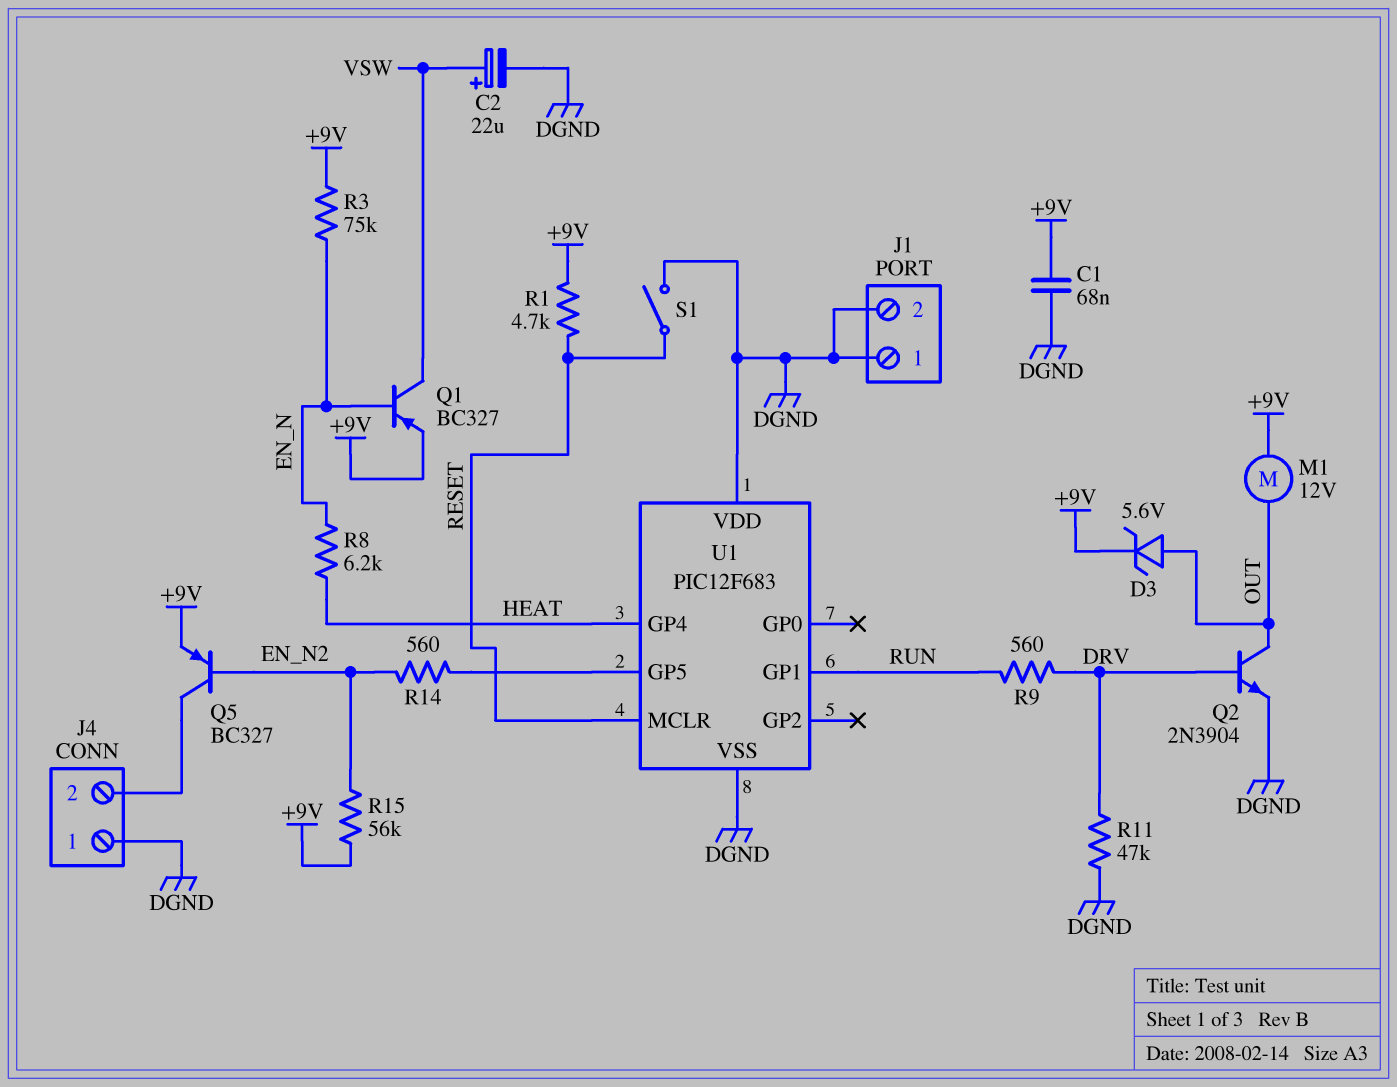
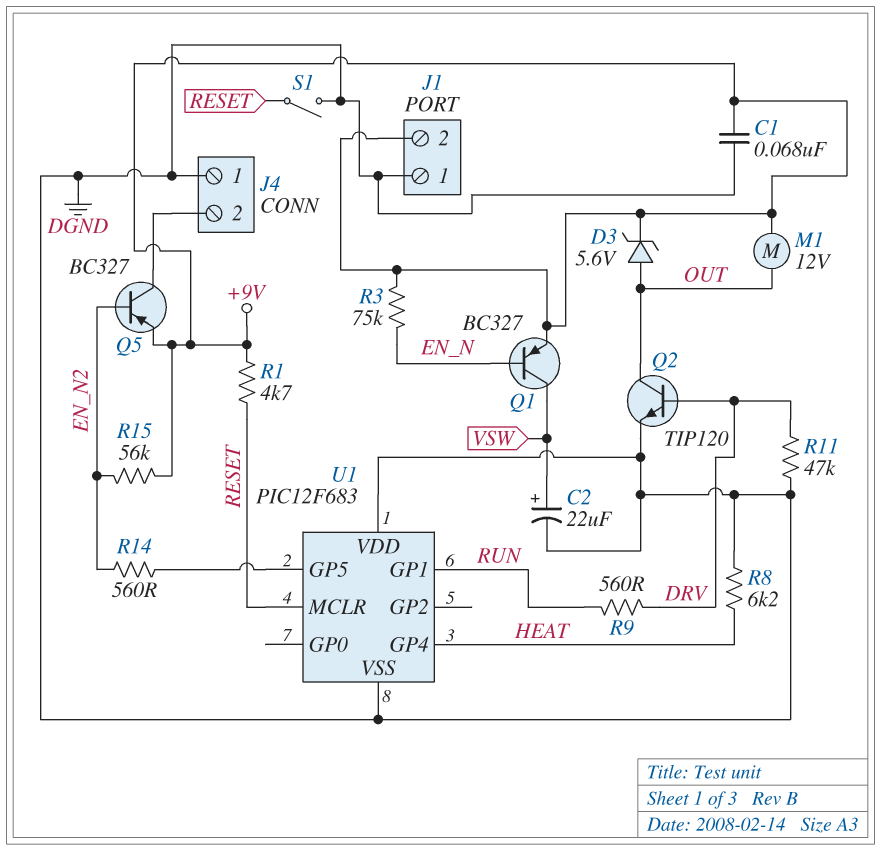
J1 pin 2: DGND -> +9V
Q2: NPN 2N3904 (B DRV, C OUT, E DGND) -> NPN TIP120 (B DRV, C OUT, E DGND)
R8: 6.2k (EN_N, HEAT) -> 6.2k (DGND, HEAT)

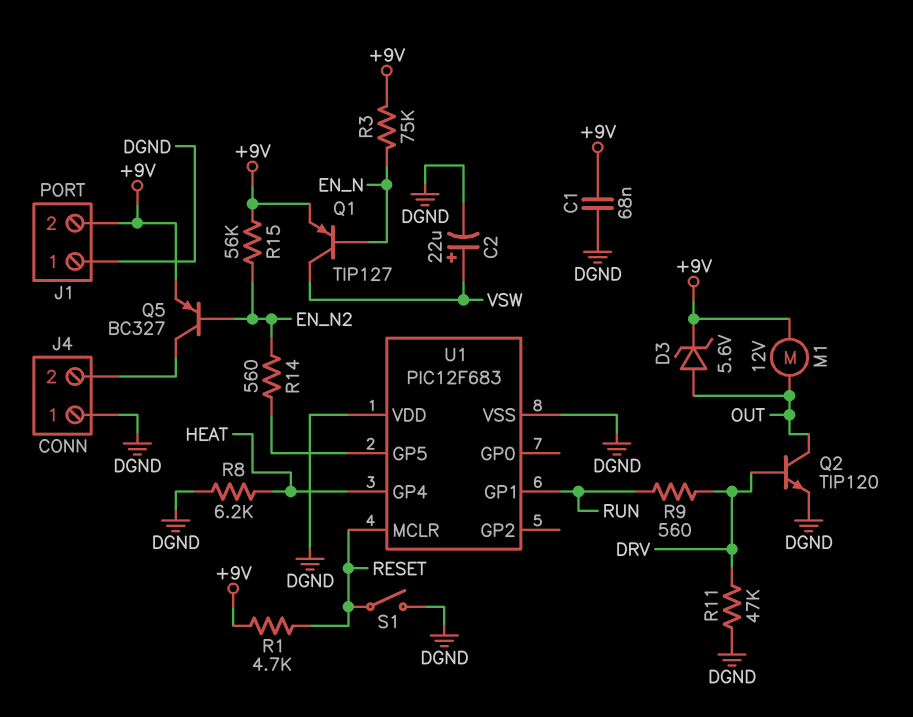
Q1: PNP BC327 (B EN_N, C VSW, E +9V) -> PNP TIP127 (B EN_N, C VSW, E +9V)

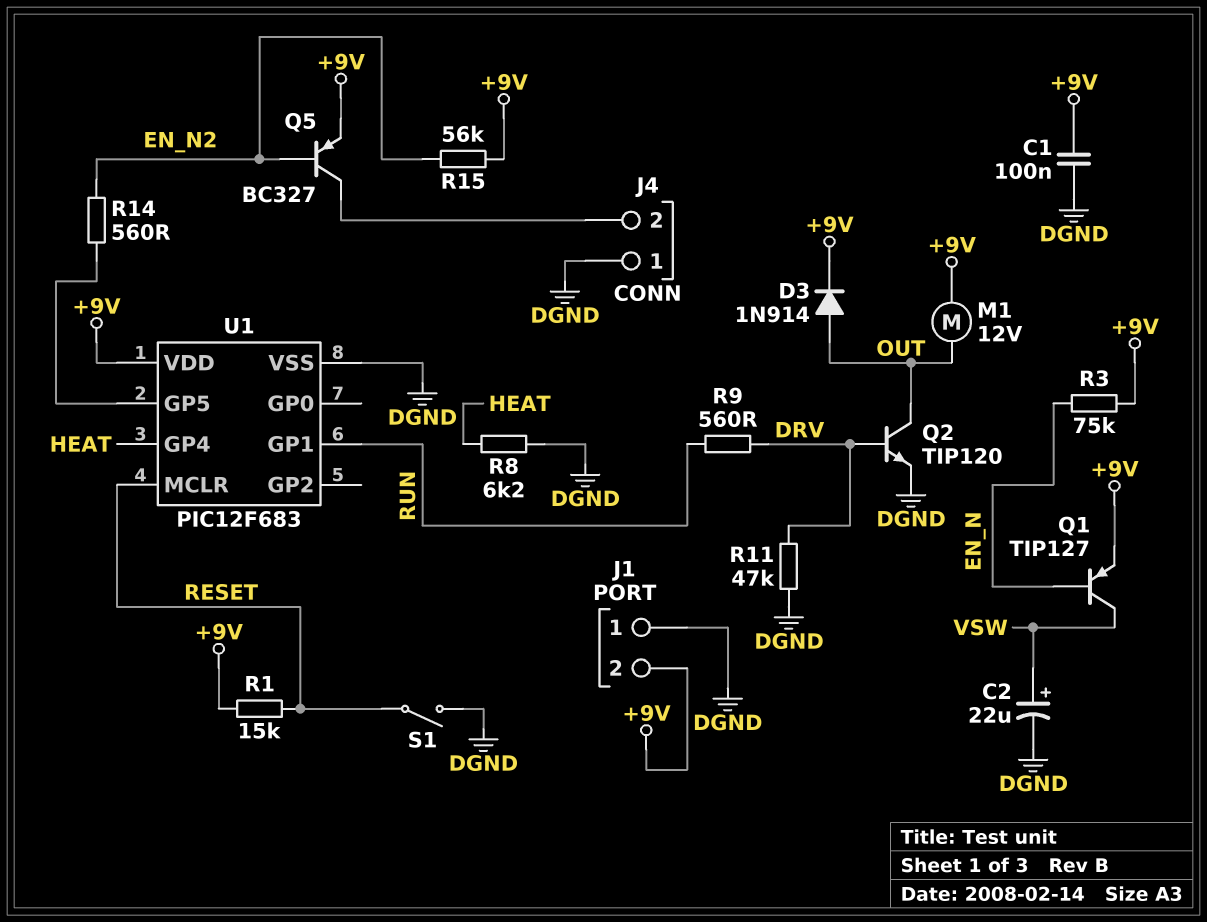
C1: 68nF (+9V, DGND) -> 100nF (+9V, DGND)
D3: zener 5.6V (A OUT, K +9V) -> diode 1N914 (A OUT, K +9V)
R1: 4.7k (+9V, RESET) -> 15k (+9V, RESET)
U1 pin VDD: DGND -> +9V

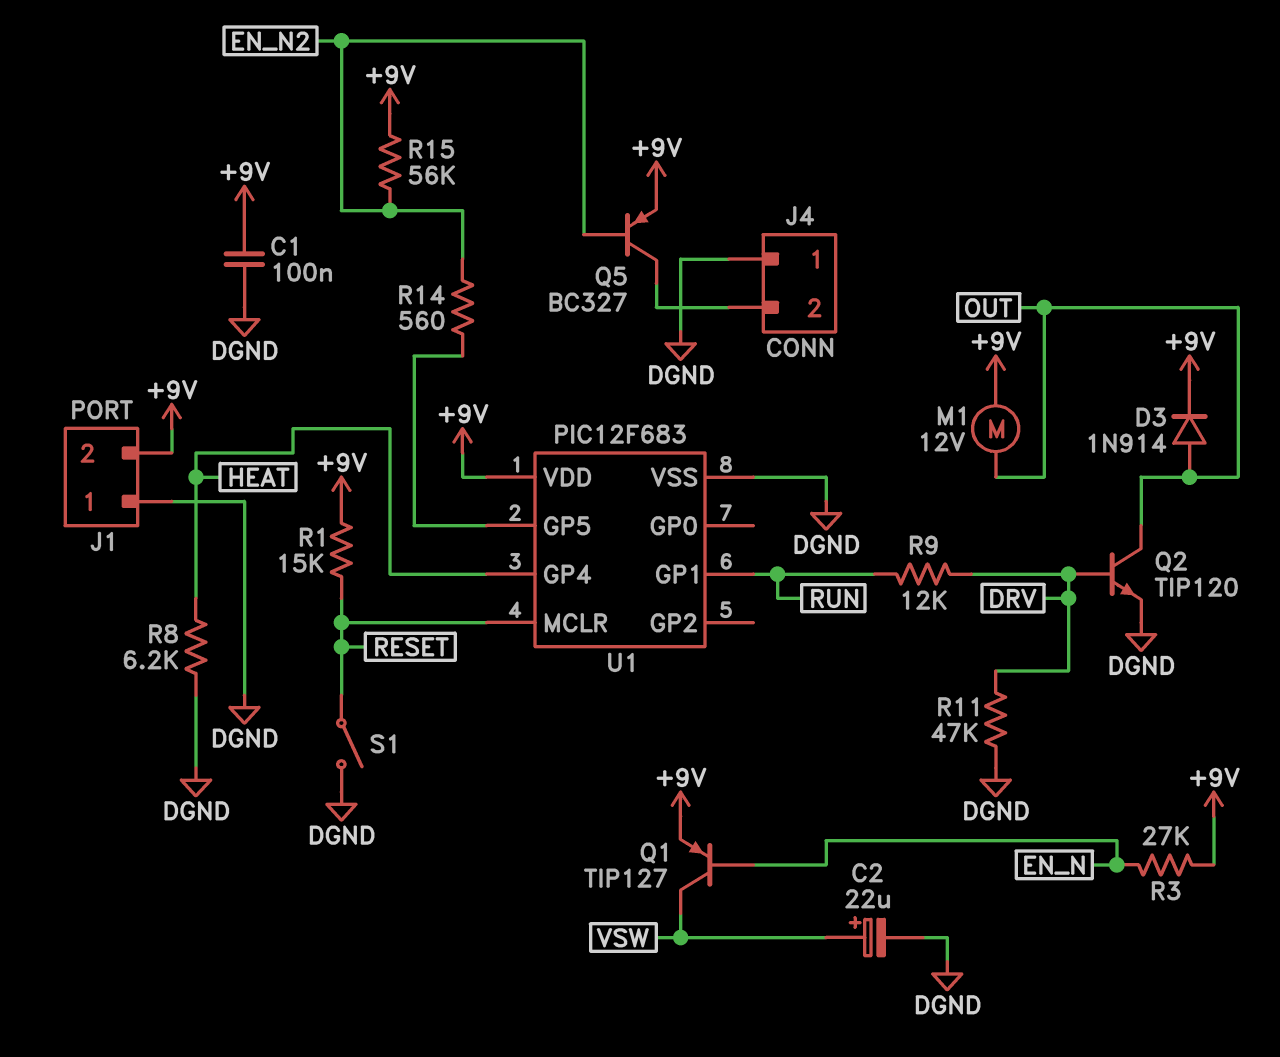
R3: 75k (+9V, EN_N) -> 27k (+9V, EN_N)
R9: 560 (DRV, RUN) -> 12k (DRV, RUN)

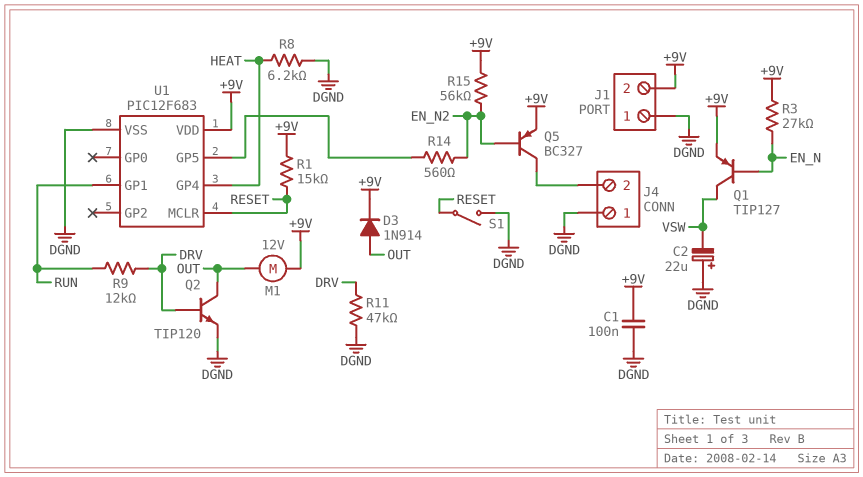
C2: 22uF (plus VSW, minus DGND) -> 22uF (plus DGND, minus VSW)

